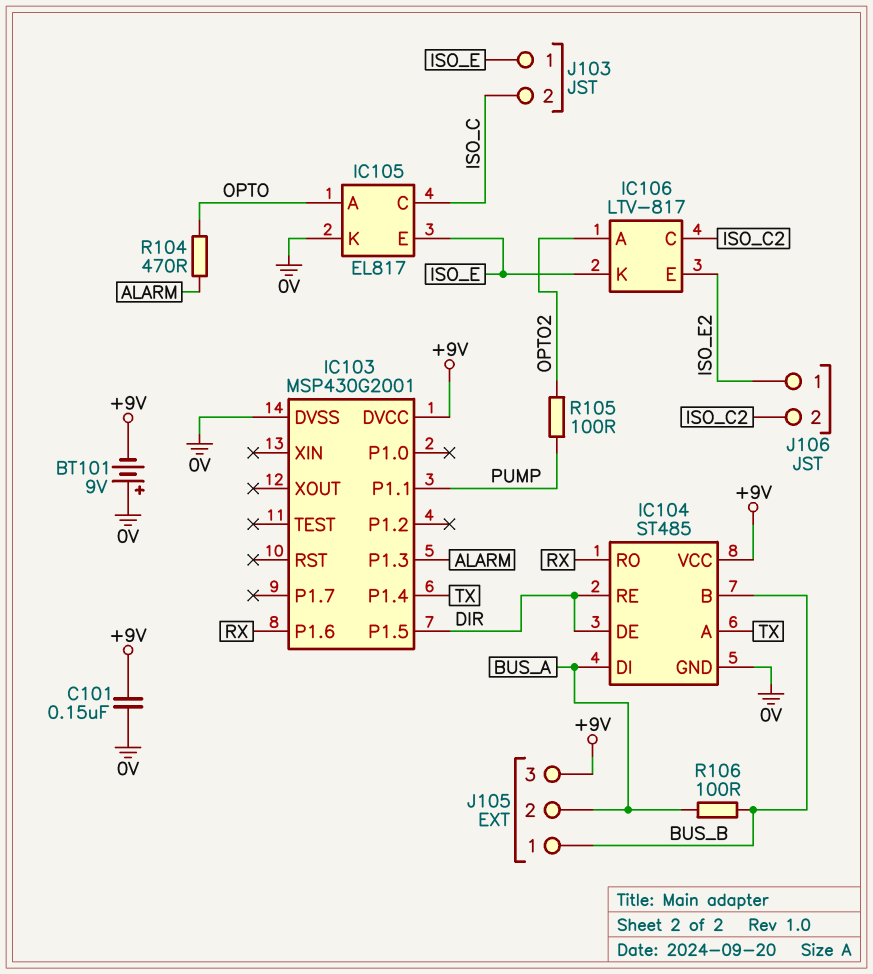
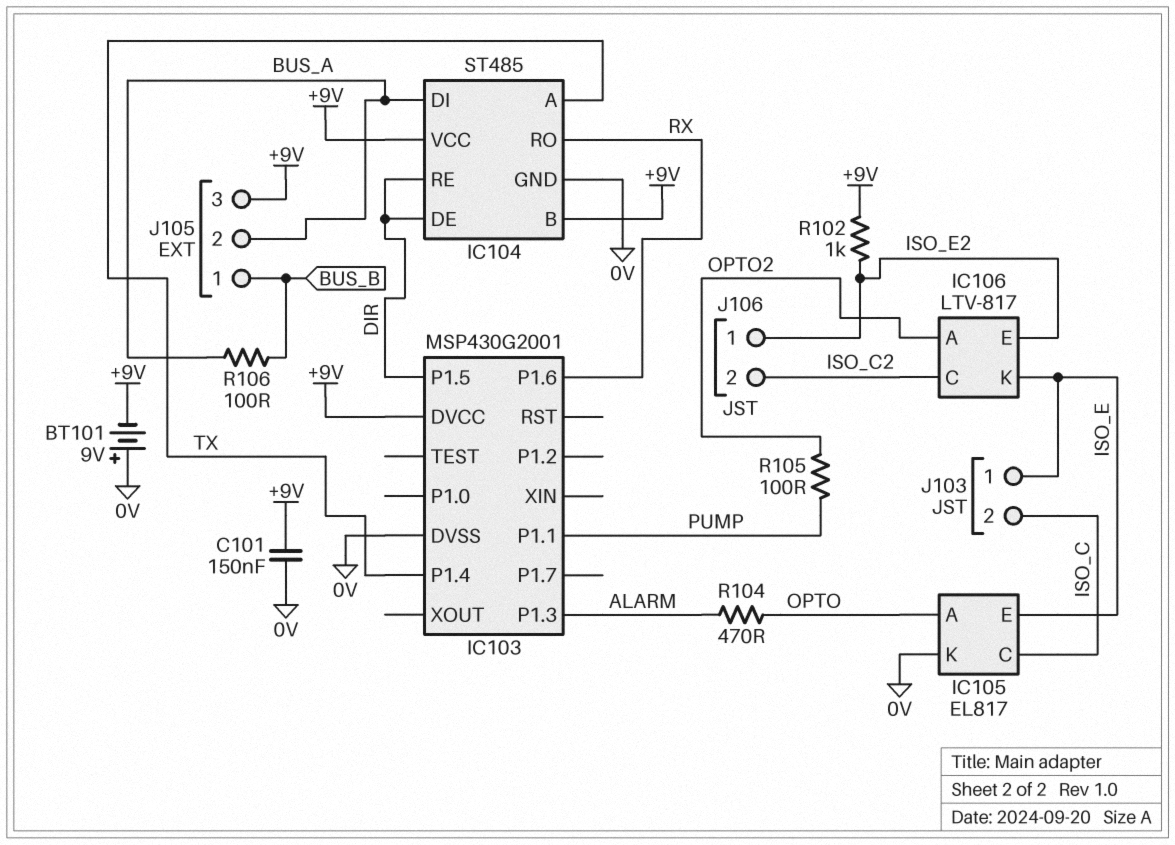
IC104 pin B: BUS_B -> +9V
R102: none -> 1k (+9V, ISO_E2)

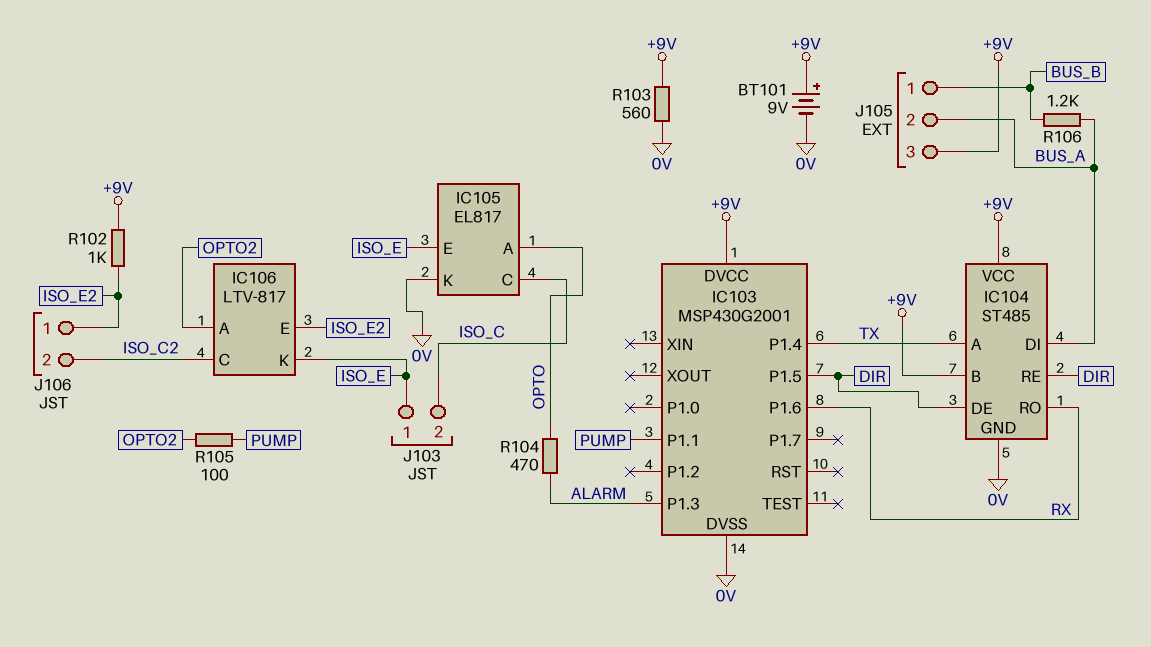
BT101: 9V (plus 0V, minus +9V) -> 9V (plus +9V, minus 0V)
C101: 150nF (+9V, 0V) -> none
R103: none -> 560 (+9V, 0V)
R106: 100 (BUS_A, BUS_B) -> 1.2k (BUS_A, BUS_B)

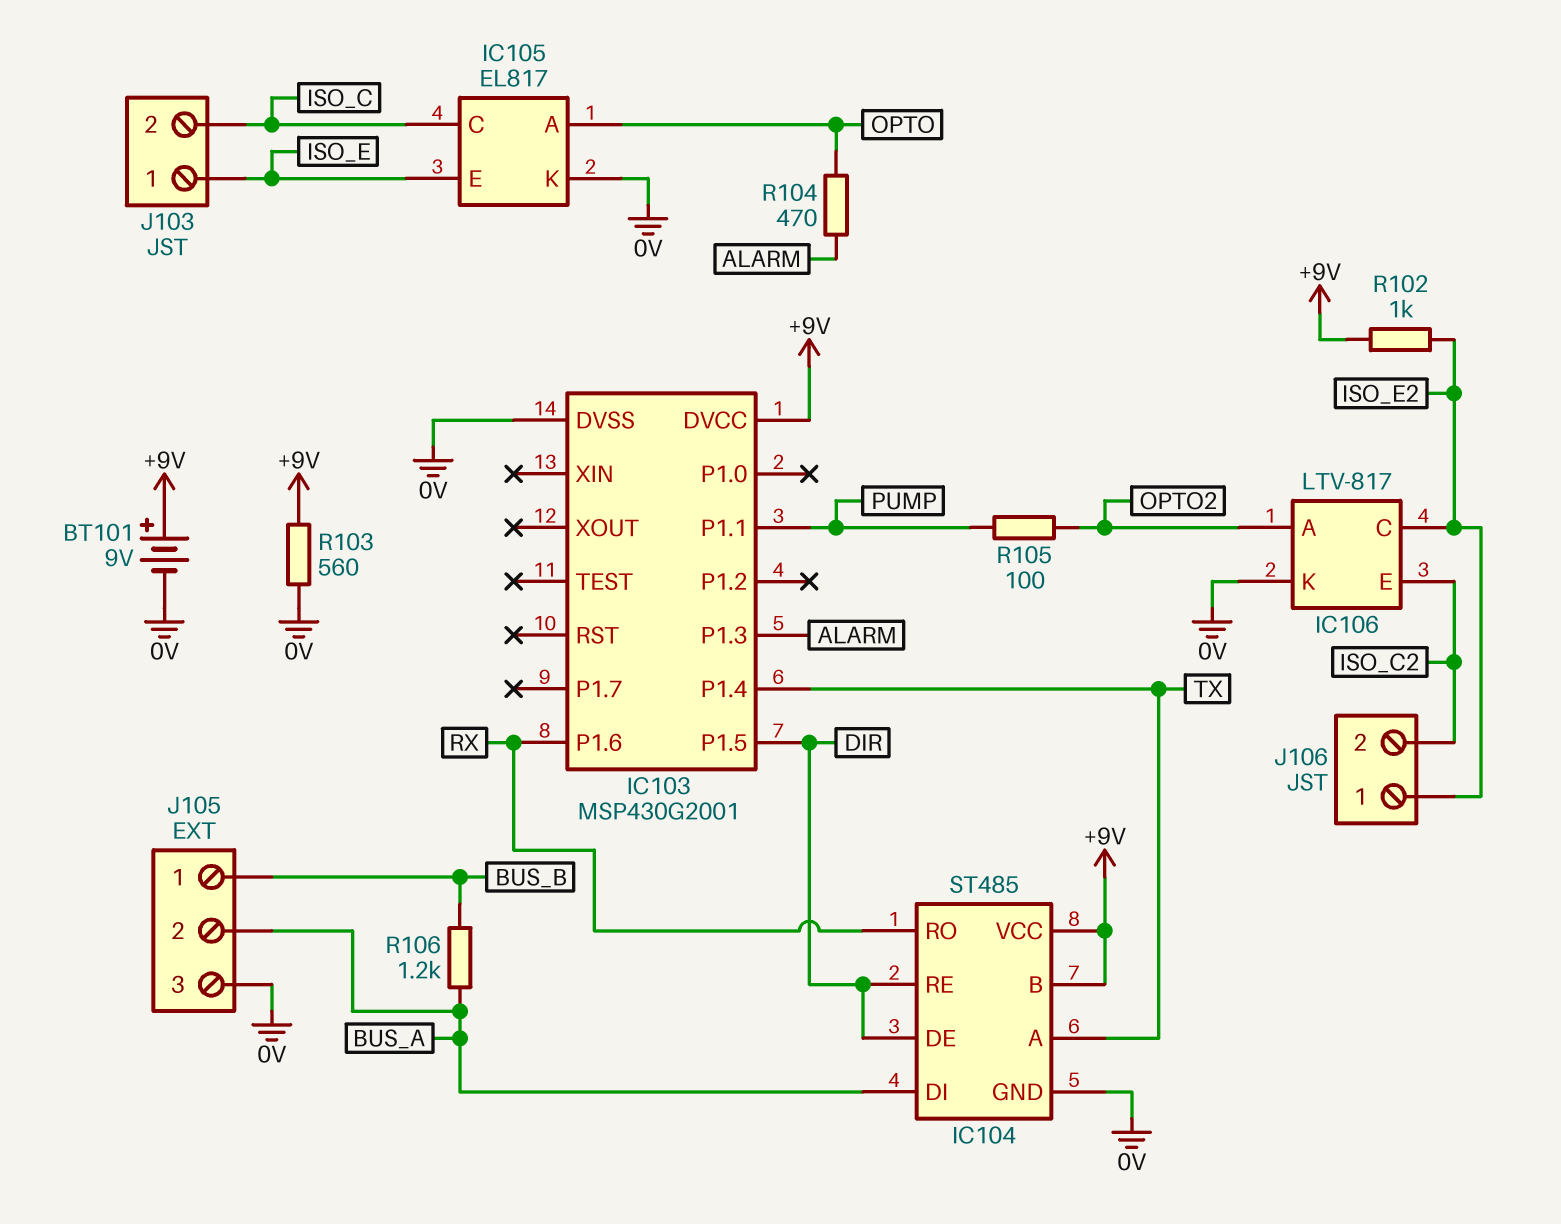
IC106 pin C: ISO_C2 -> ISO_E2
IC106 pin E: ISO_E2 -> ISO_C2
IC106 pin K: ISO_E -> 0V
J105 pin 3: +9V -> 0V

